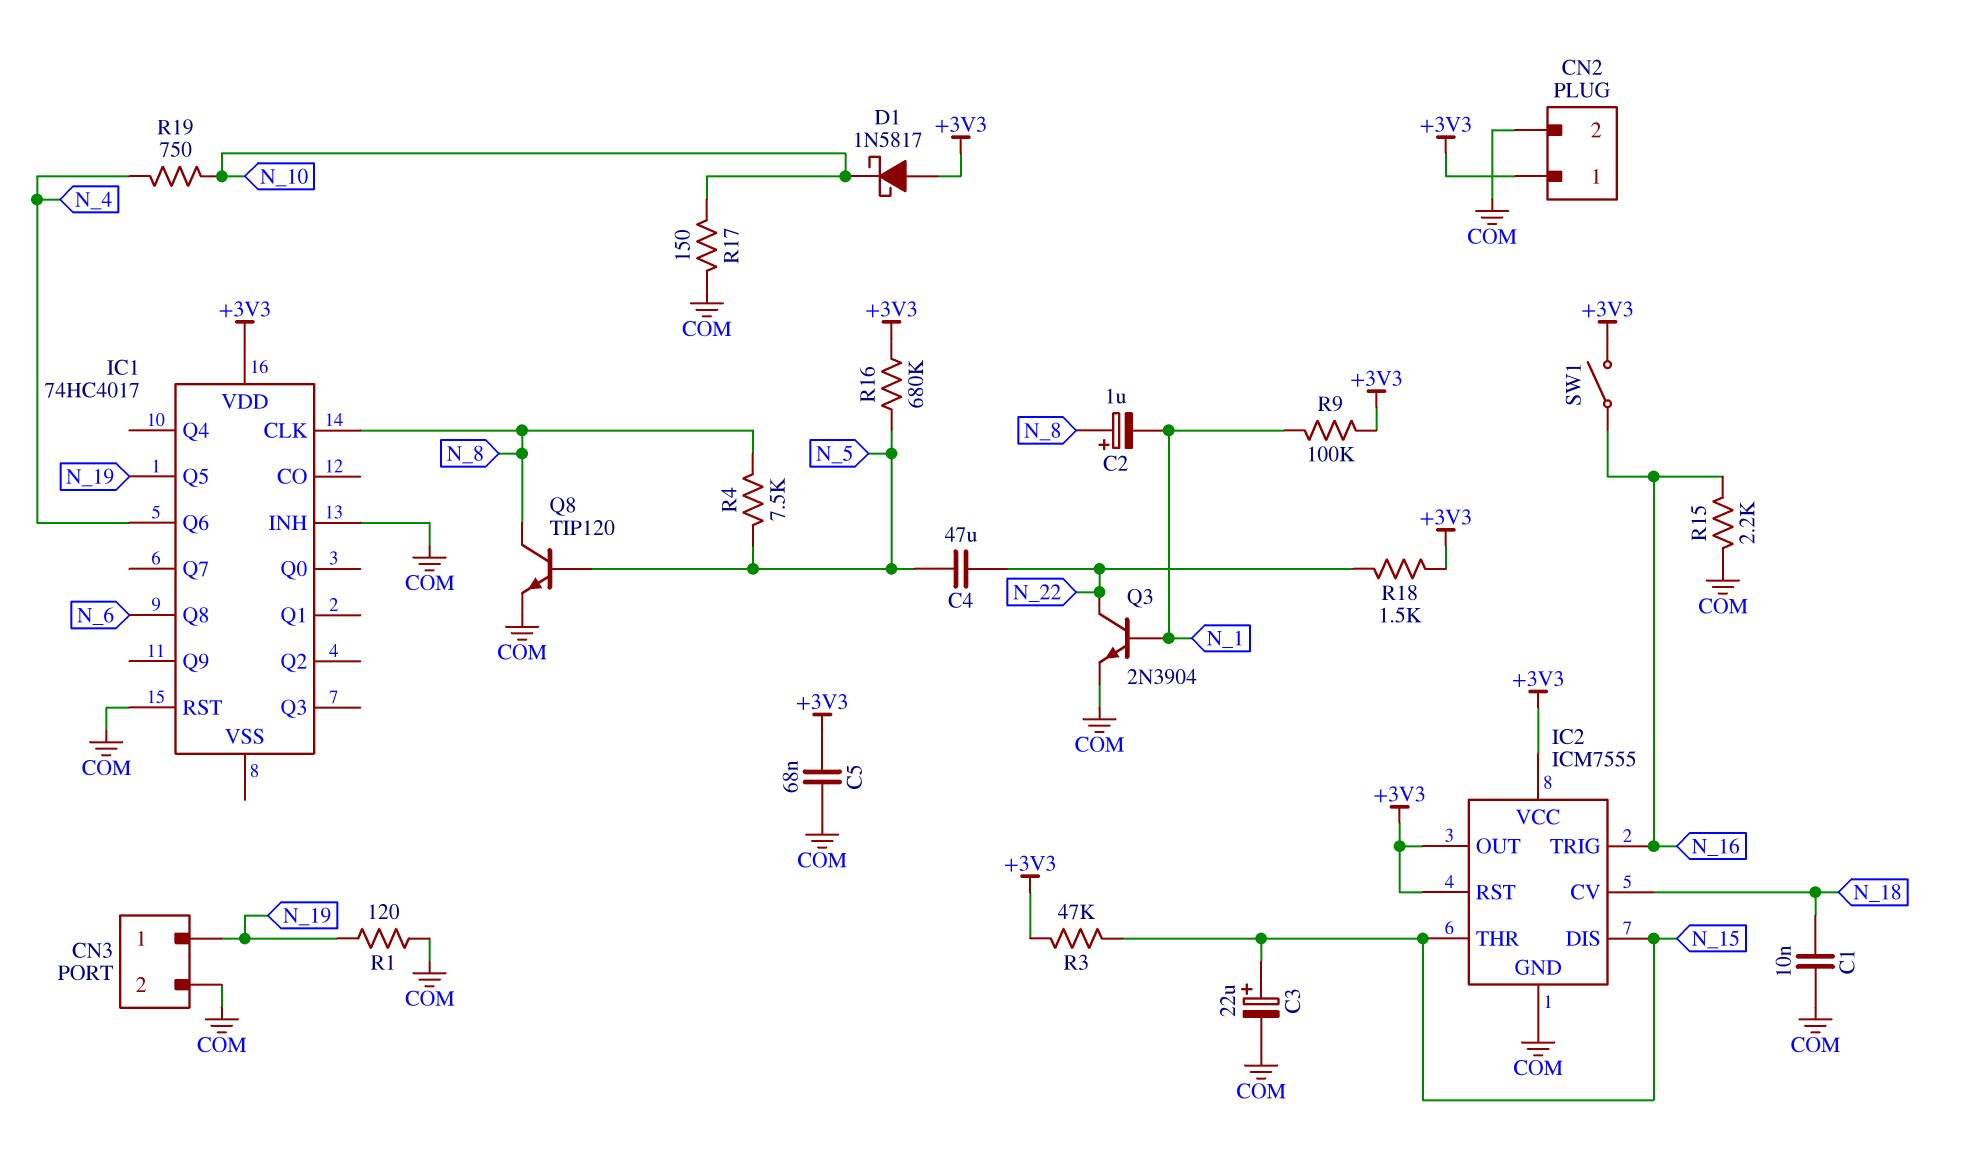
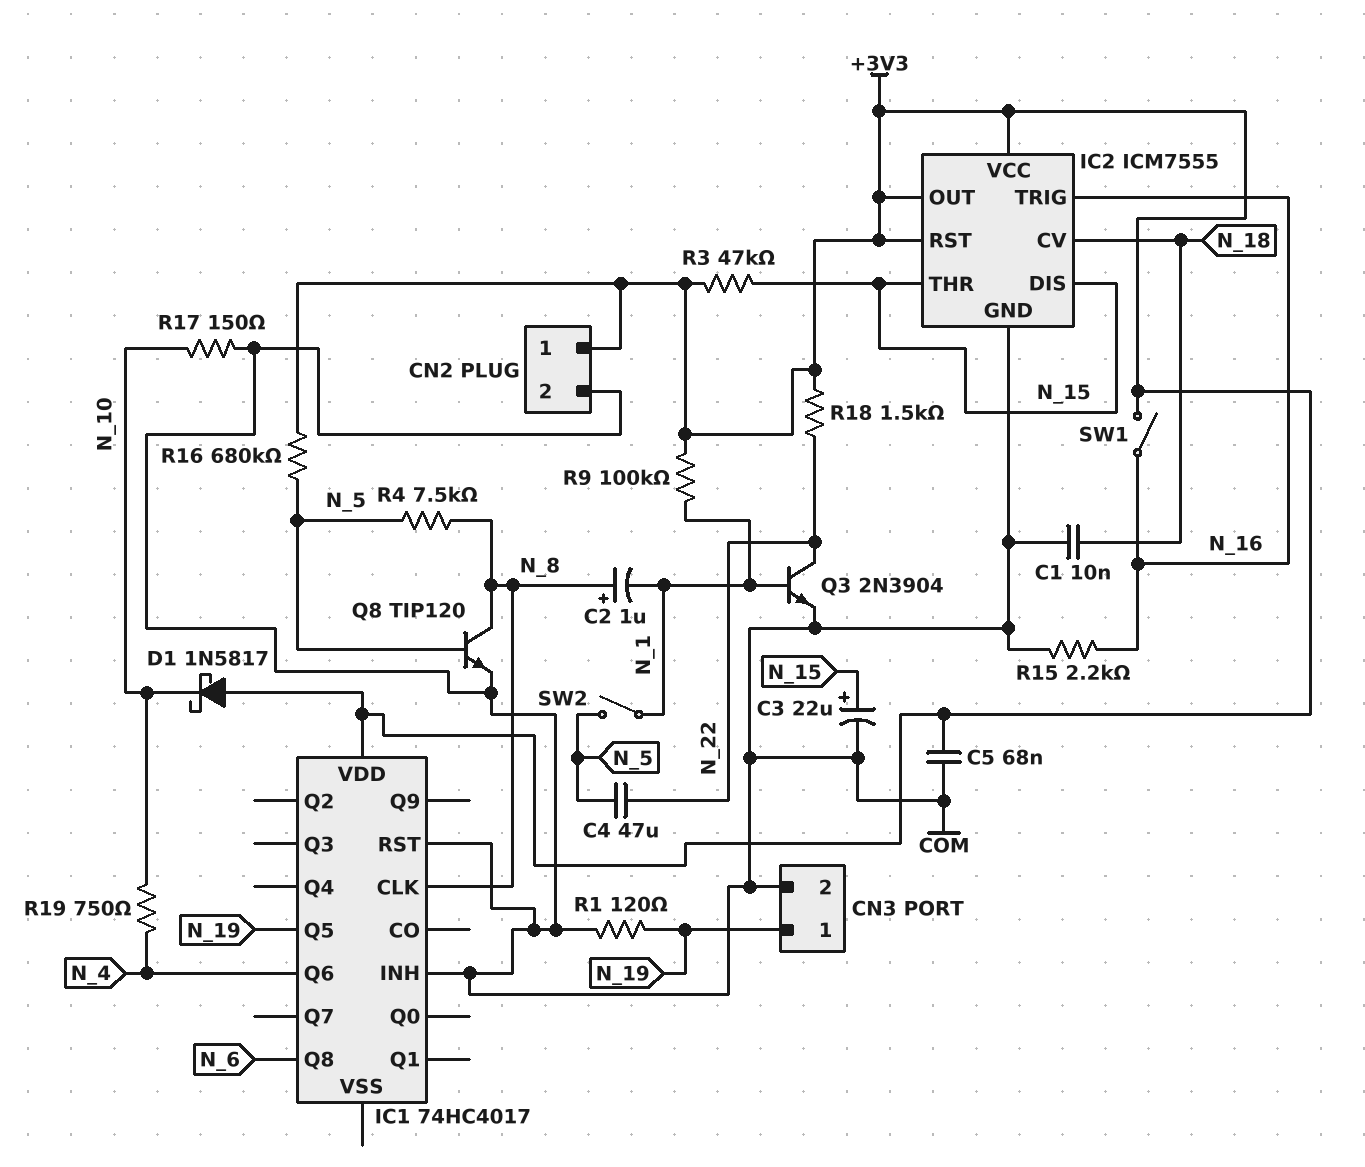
SW2: none -> switch (N_1, N_5)

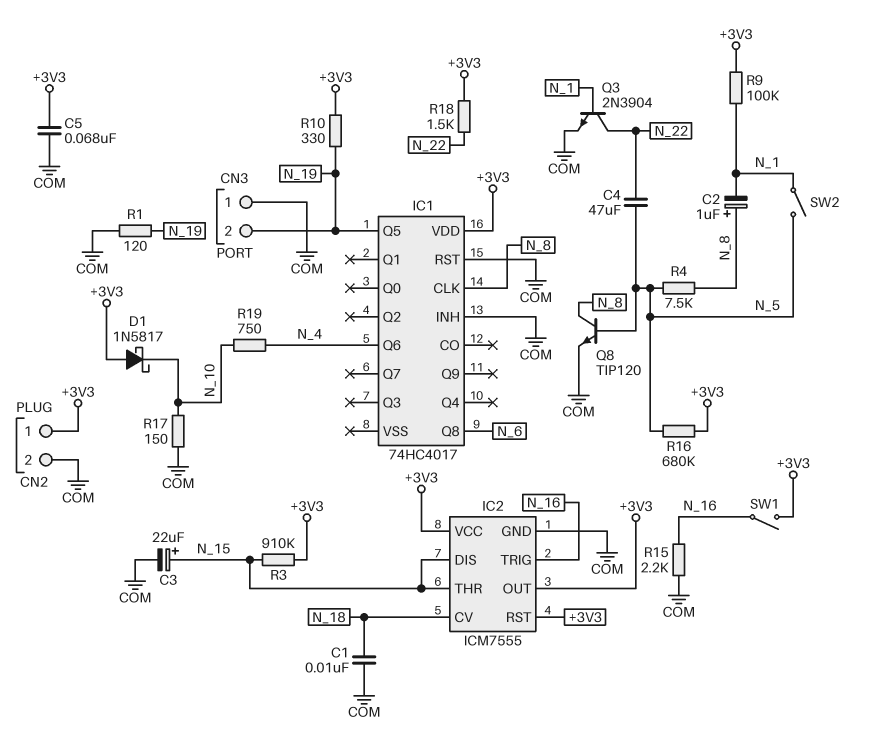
CN3 pin 1: N_19 -> COM
CN3 pin 2: COM -> N_19
R3: 47k (+3V3, N_15) -> 910k (+3V3, N_15)
R10: none -> 330 (+3V3, N_19)

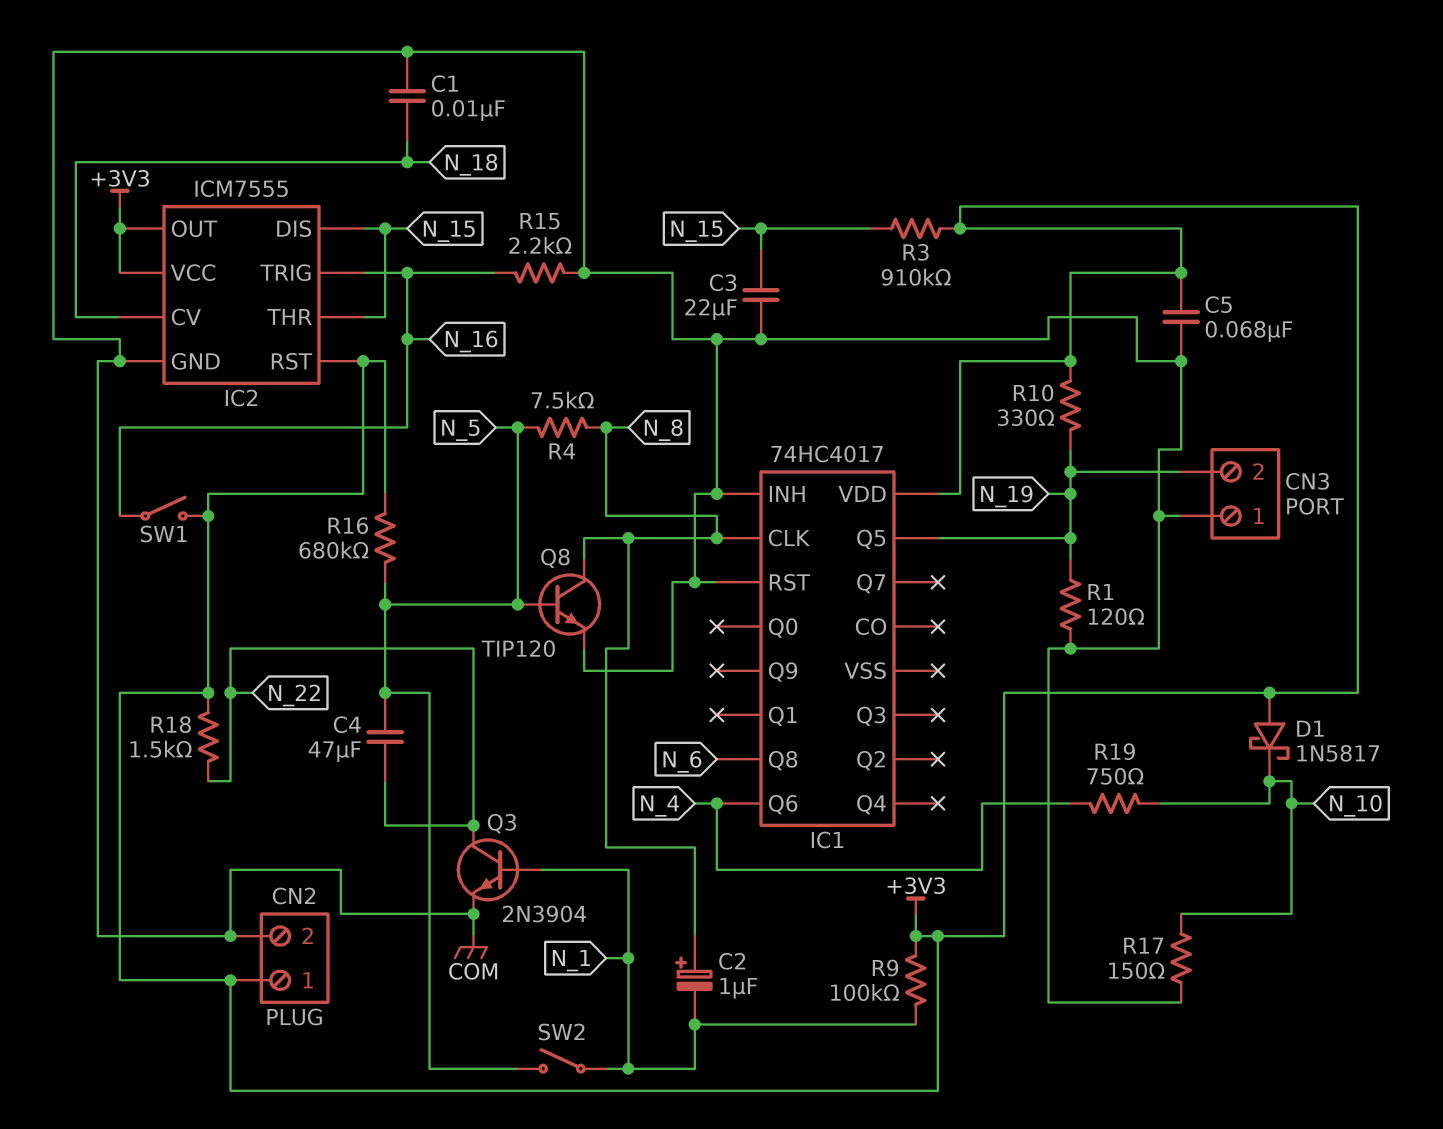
C3: 22uF (plus N_15, minus COM) -> 22uF (COM, N_15)

